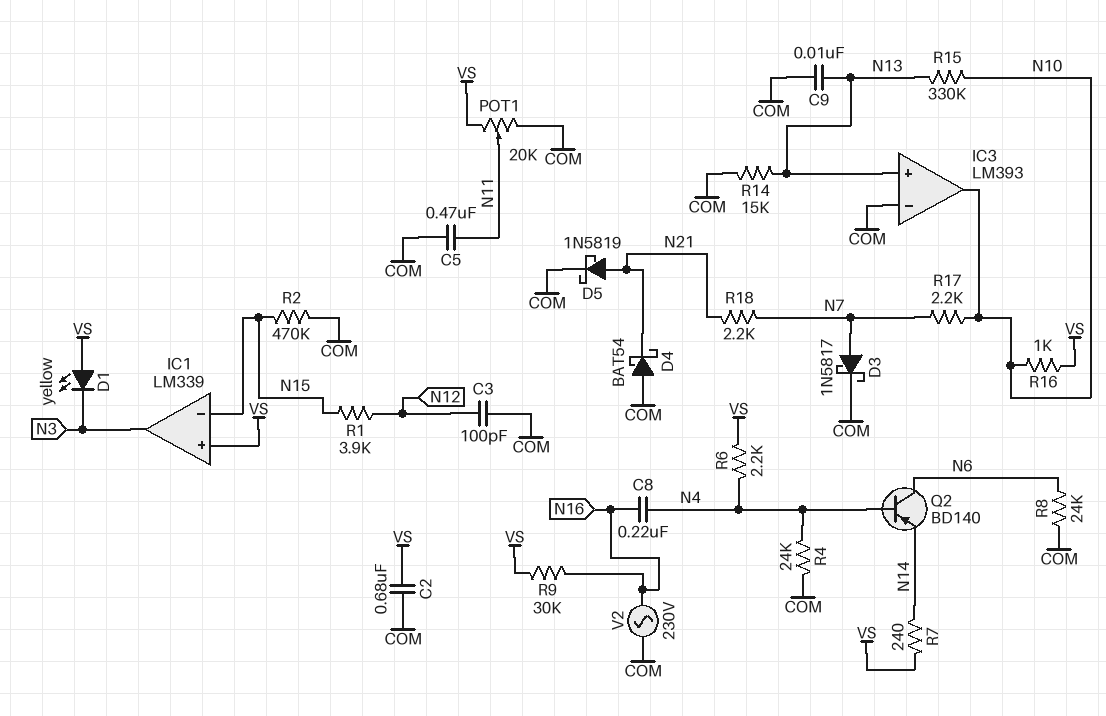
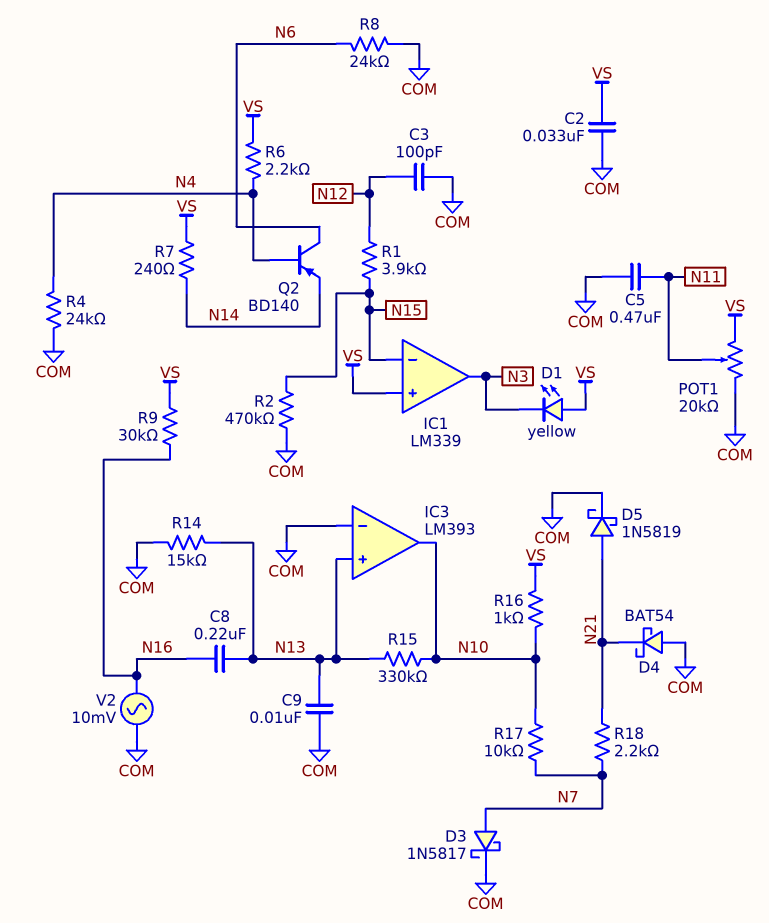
C2: 680nF (COM, VS) -> 33nF (COM, VS)
C8: 220nF (N4, N16) -> 220nF (N13, N16)
R17: 2.2k (N7, N10) -> 10k (N7, N10)
V2: AC 230V (COM, N16) -> AC 10mV (COM, N16)

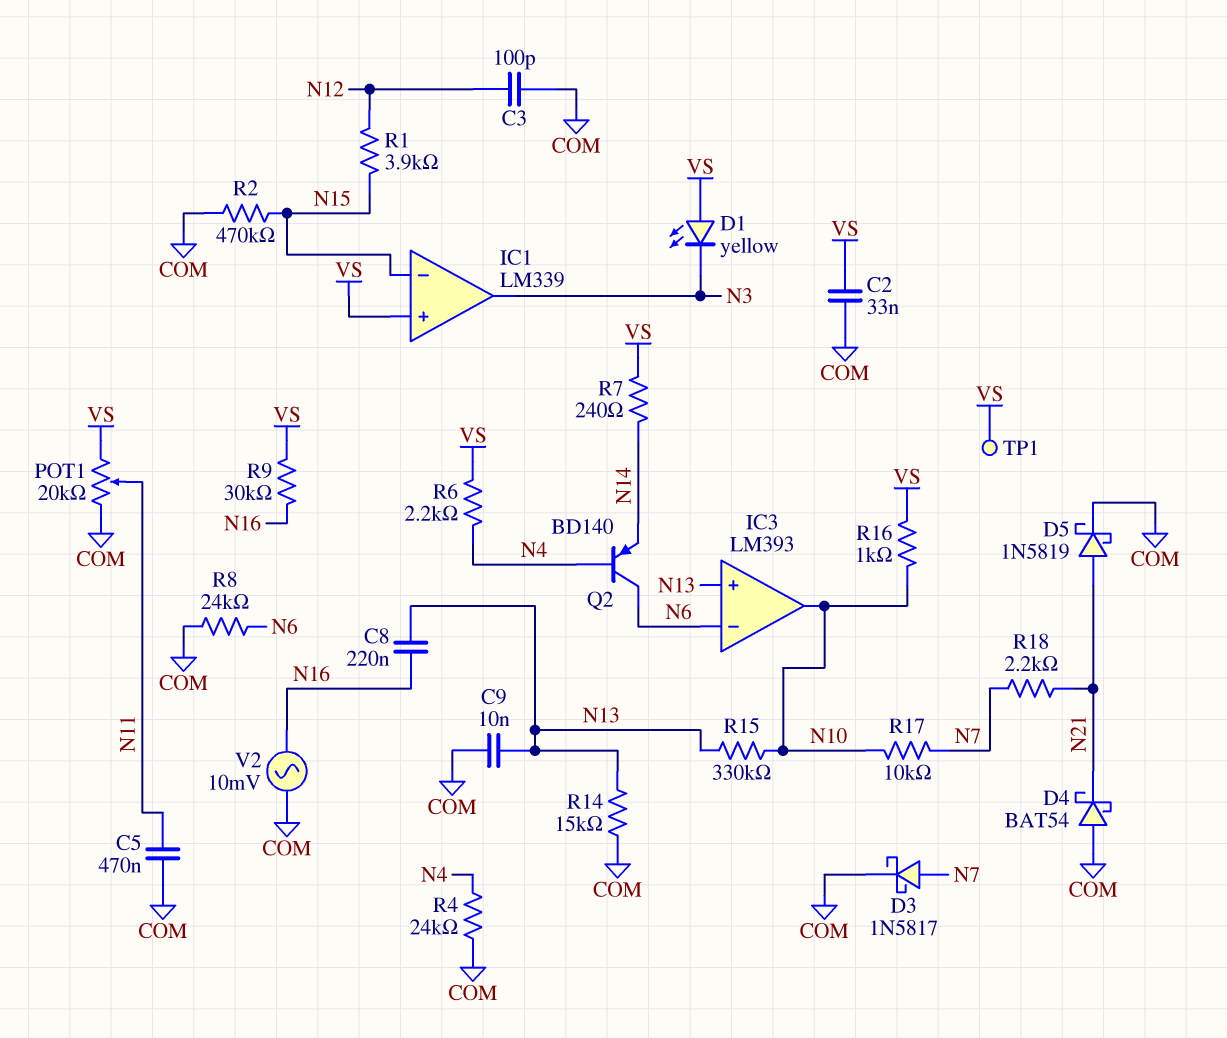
IC3 pin in-: COM -> N6
TP1: none -> test point (VS)

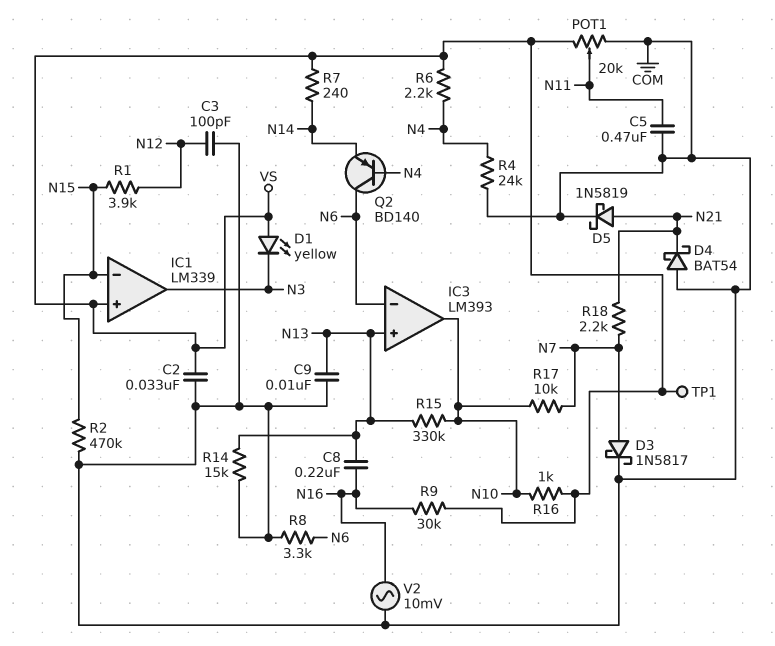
R8: 24k (COM, N6) -> 3.3k (COM, N6)

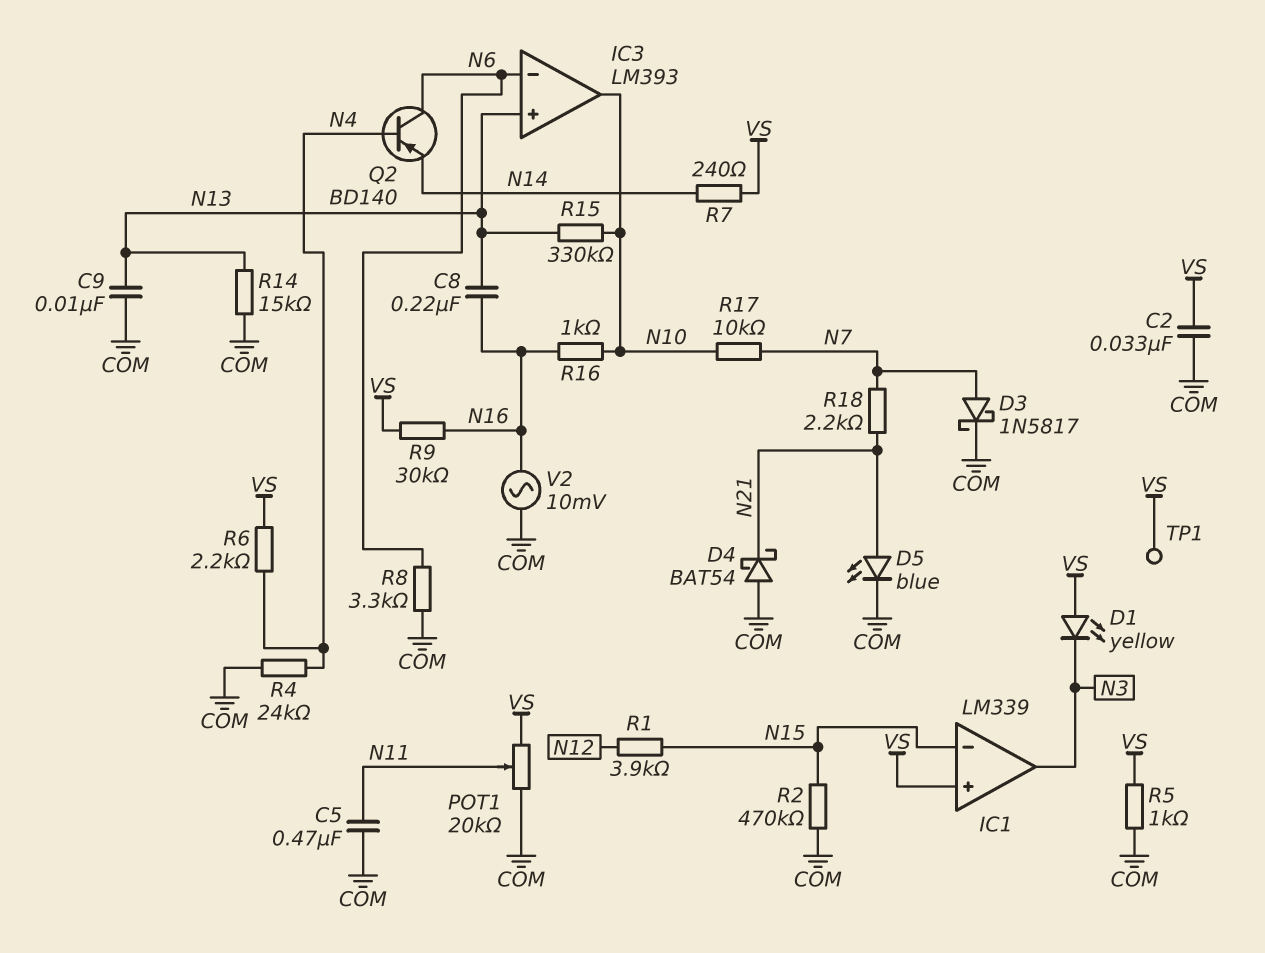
C3: 100pF (COM, N12) -> none
D5: schottky 1N5819 (A N21, K COM) -> LED blue (A N21, K COM)
R5: none -> 1k (COM, VS)
R16: 1k (N10, VS) -> 1k (N10, N16)

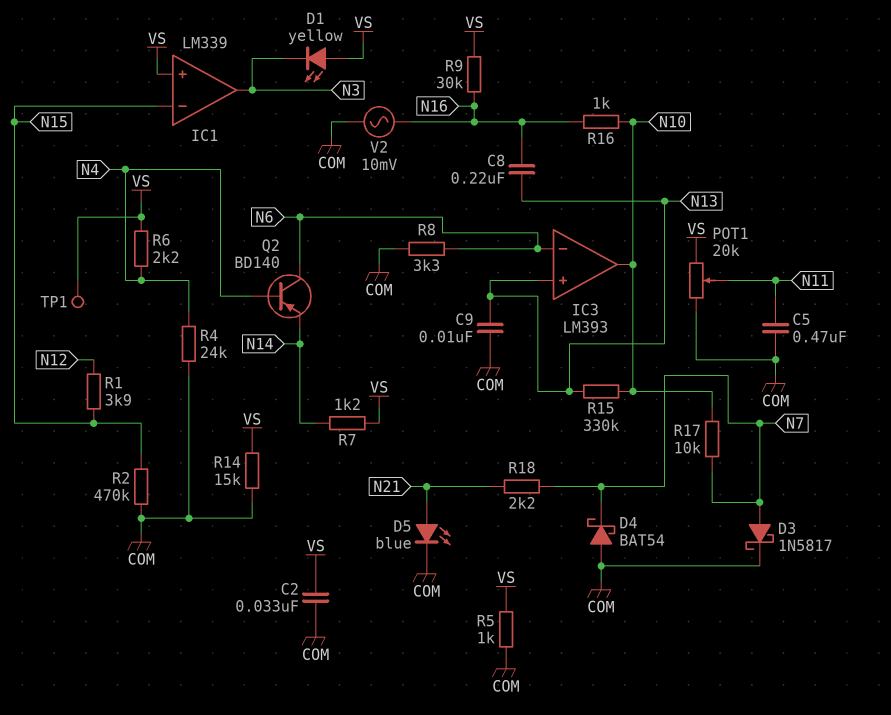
D4: schottky BAT54 (A COM, K N21) -> schottky BAT54 (A COM, K N7)
R7: 240 (N14, VS) -> 1.2k (N14, VS)
R14: 15k (COM, N13) -> 15k (COM, VS)

